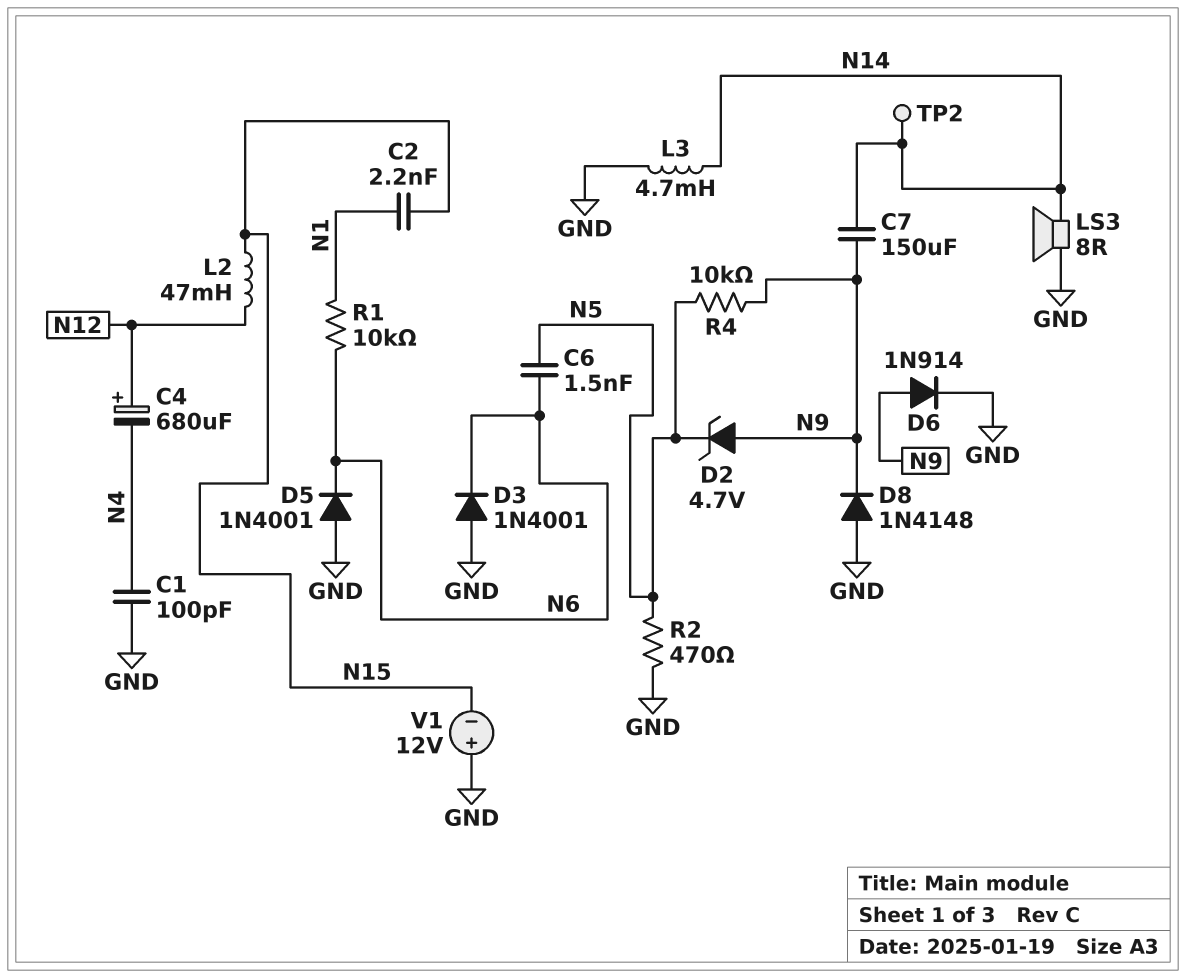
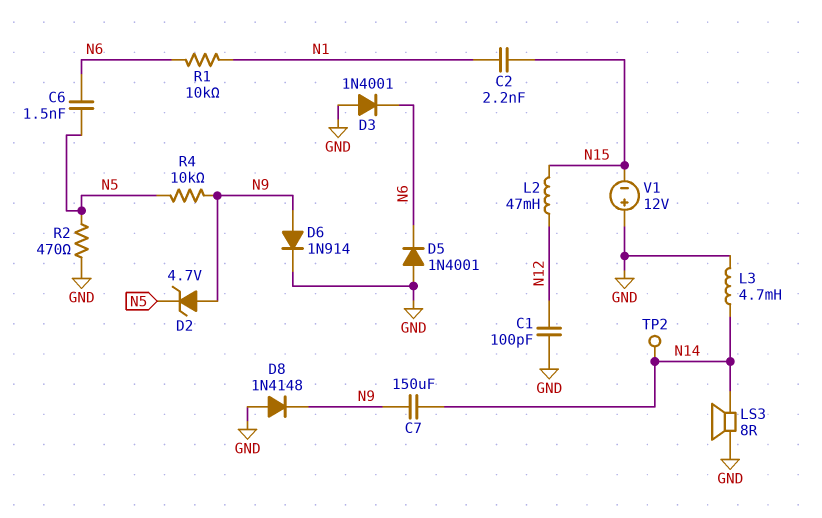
C1: 100pF (GND, N4) -> 100pF (GND, N12)
C4: 680uF (plus N12, minus N4) -> none

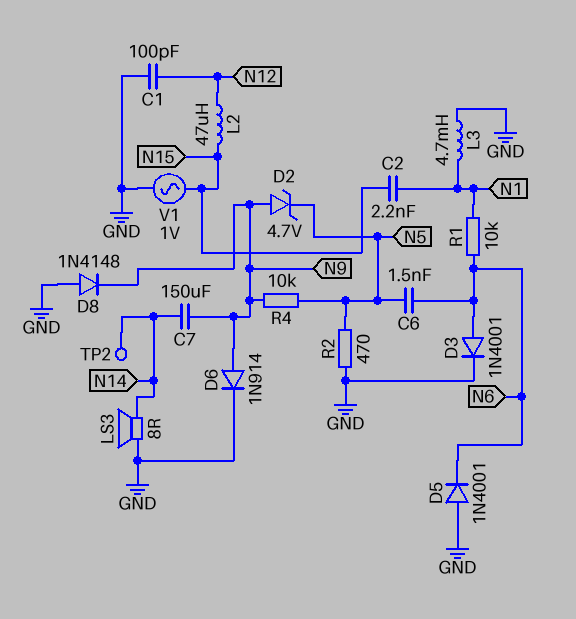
D3: diode 1N4001 (A GND, K N6) -> diode 1N4001 (A N6, K GND)
L2: 47mH (N12, N15) -> 47uH (N12, N15)
L3: 4.7mH (GND, N14) -> 4.7mH (GND, N1)
V1: 12V (plus GND, minus N15) -> AC 1V (GND, N15)

